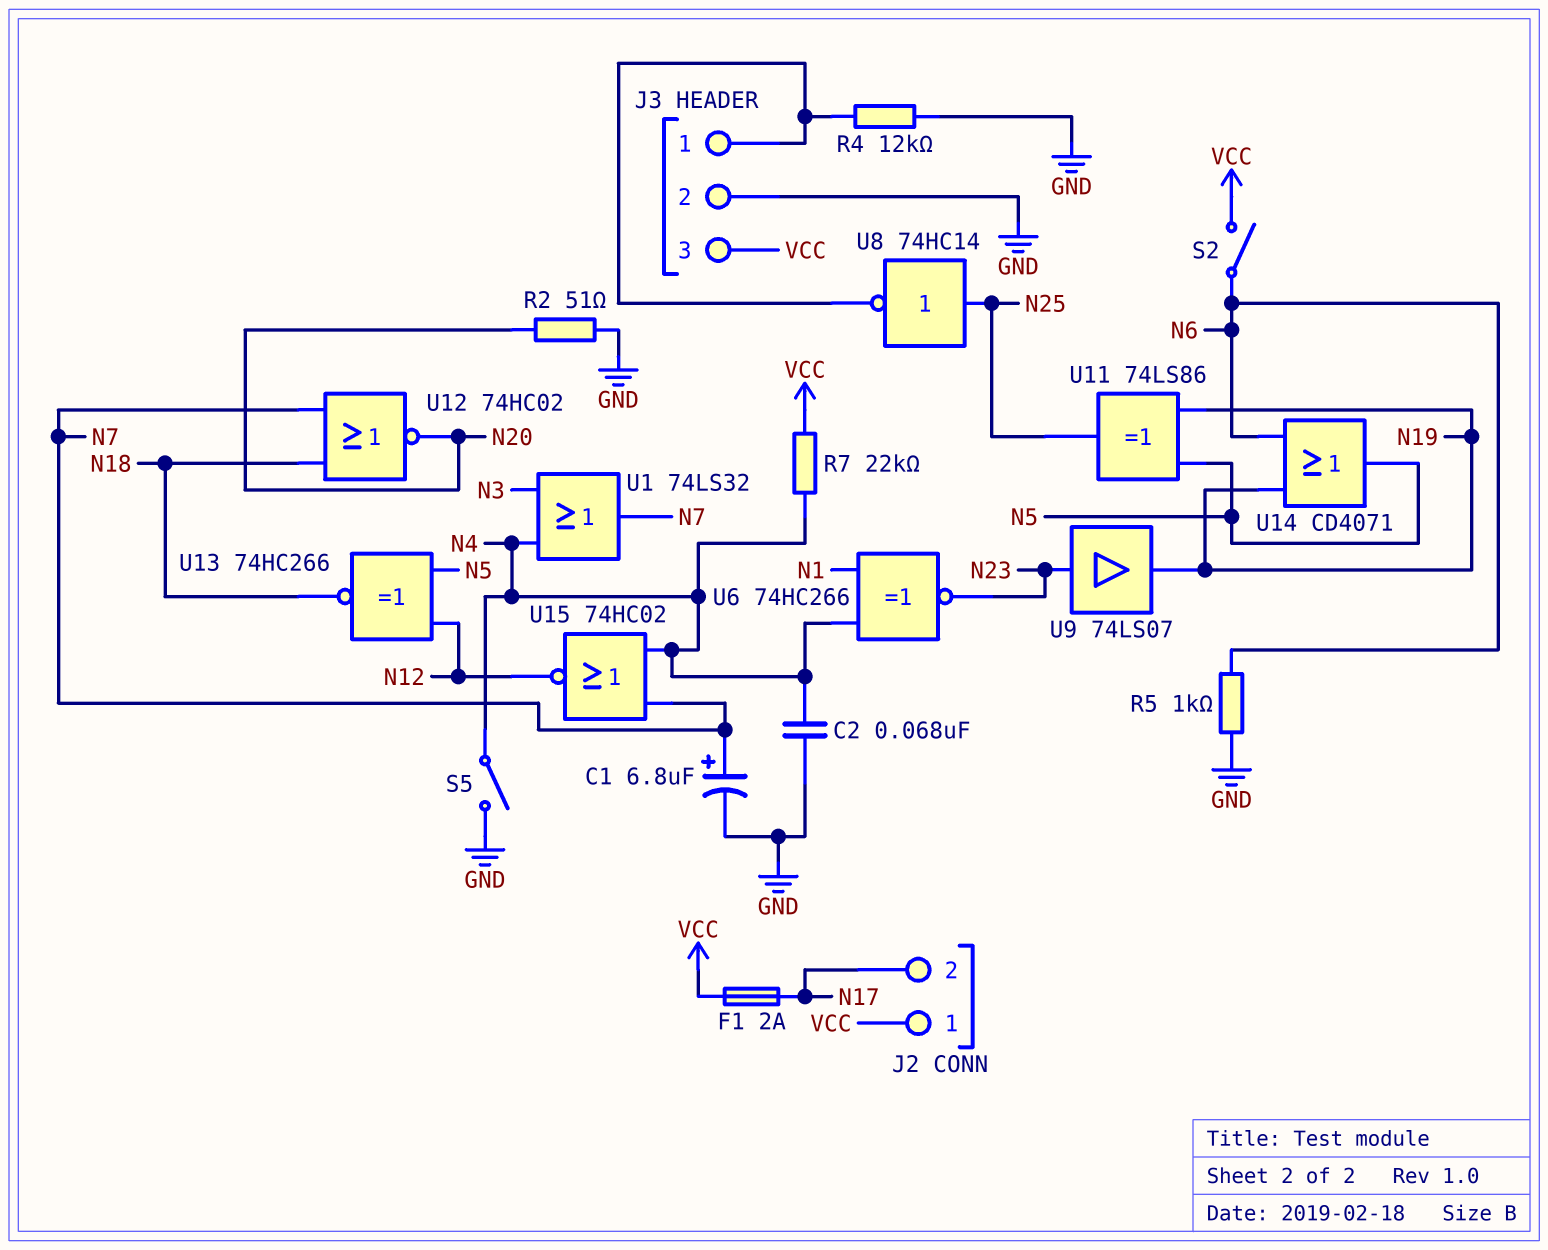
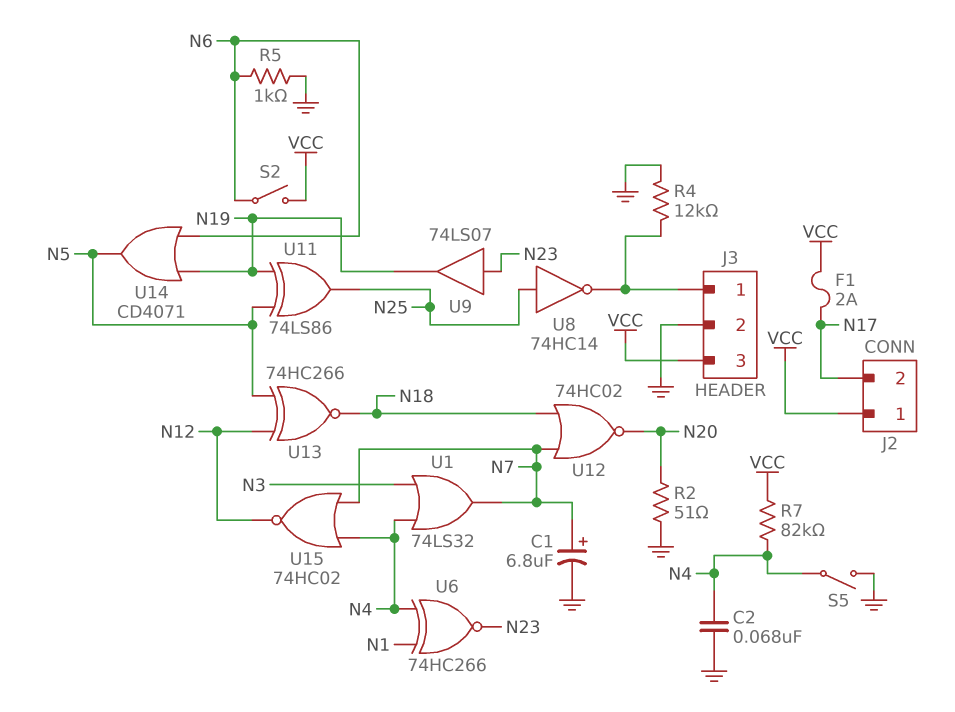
R7: 22k (N4, VCC) -> 82k (N4, VCC)

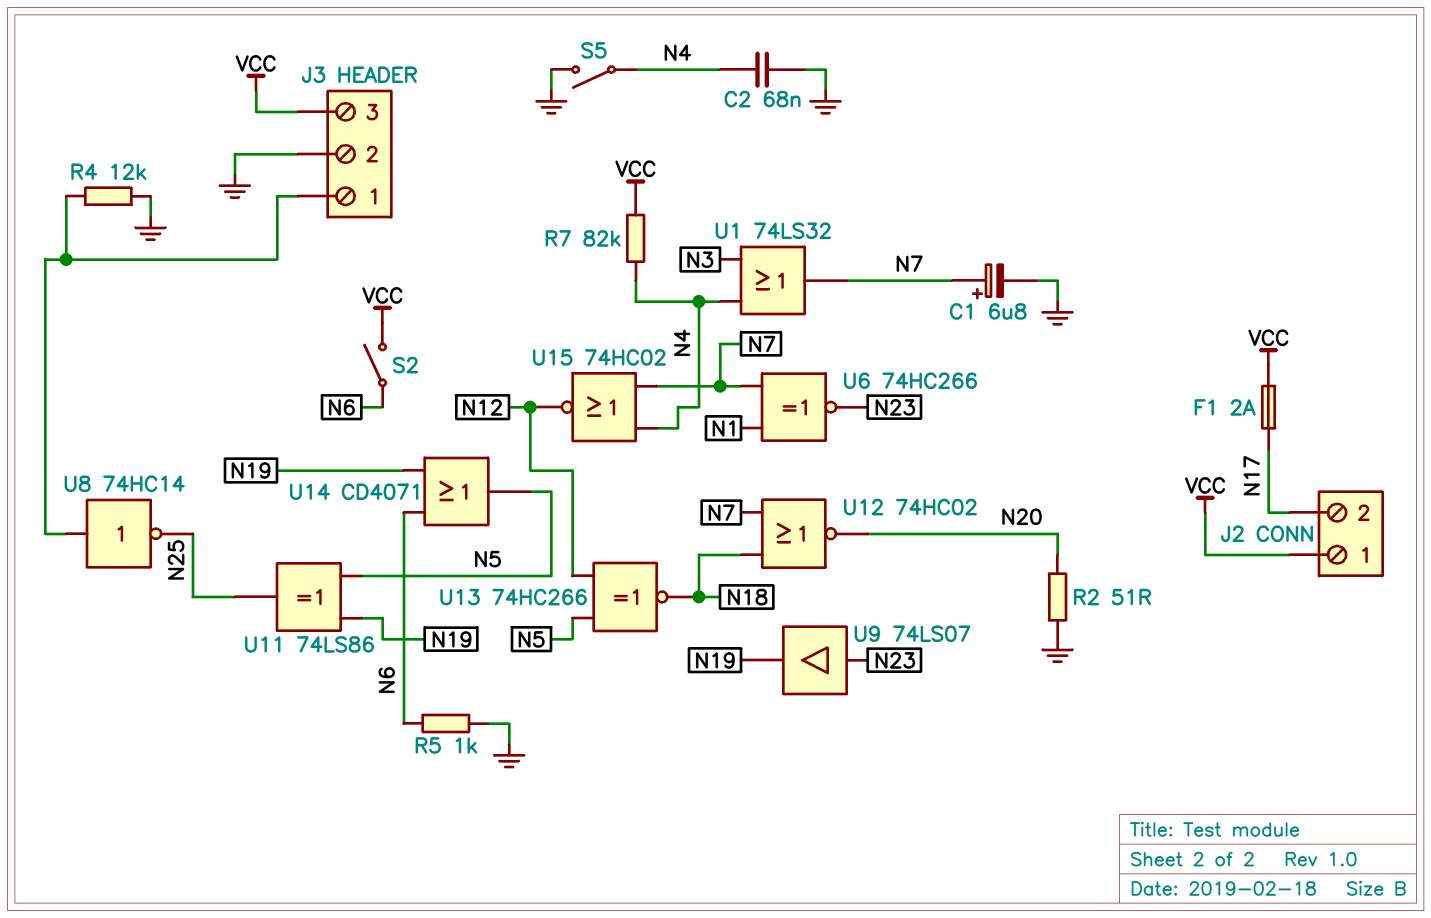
U6: XNOR 74HC266 (in N1, in N4, out N23) -> XNOR 74HC266 (in N1, in N7, out N23)
U8: NOT 74HC14 (in N25, out J3/1) -> NOT 74HC14 (in J3/1, out N25)

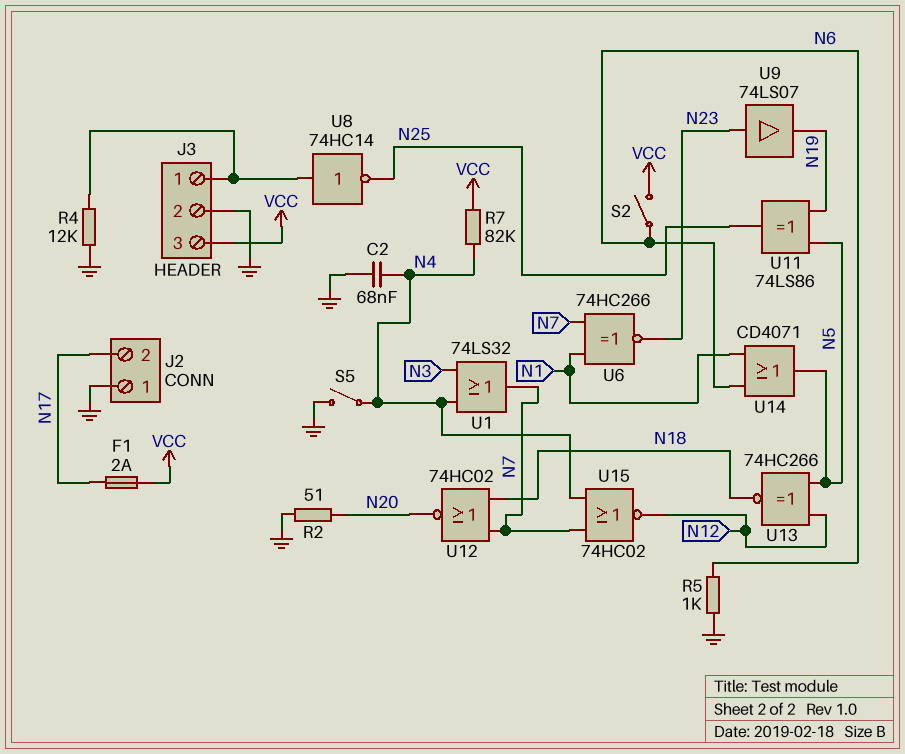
C1: 6.8uF (plus N7, minus GND) -> none
J2 pin 1: VCC -> GND
U14: OR CD4071 (in N6, in N19, out N5) -> OR CD4071 (in N1, in N6, out N5)

